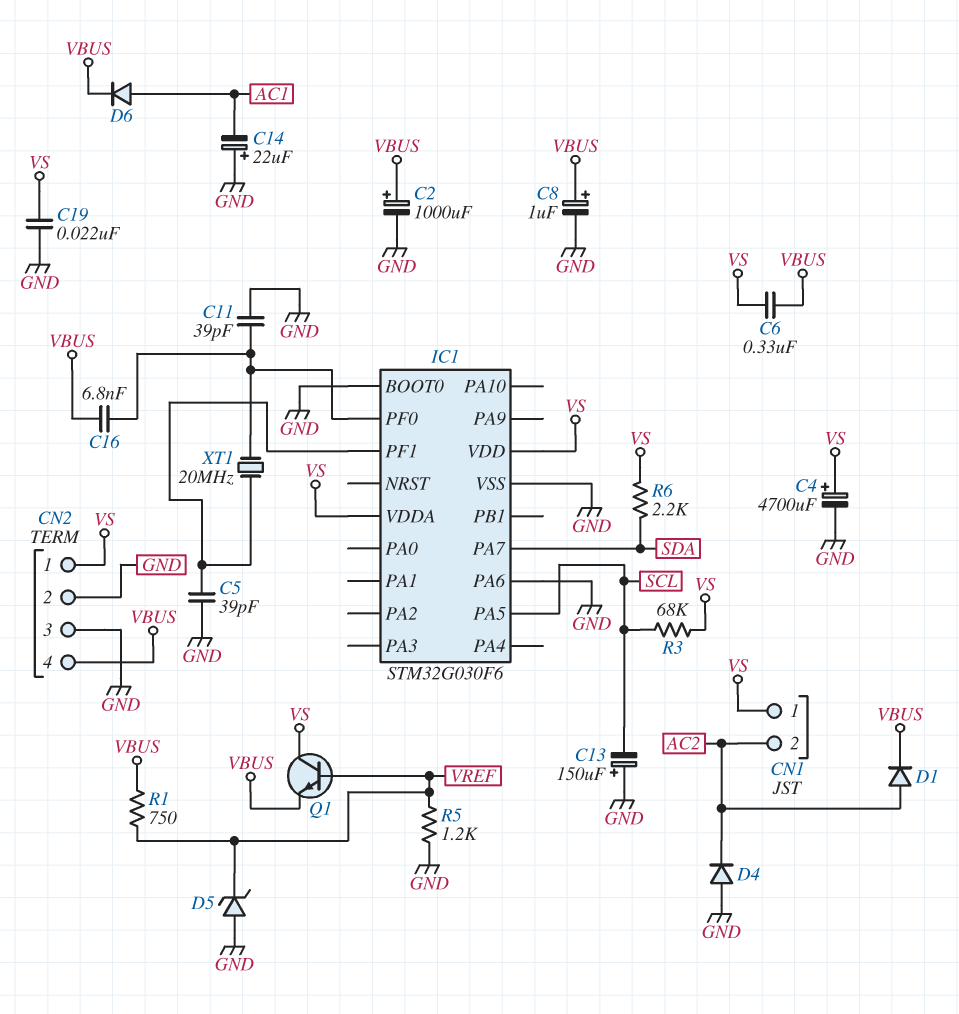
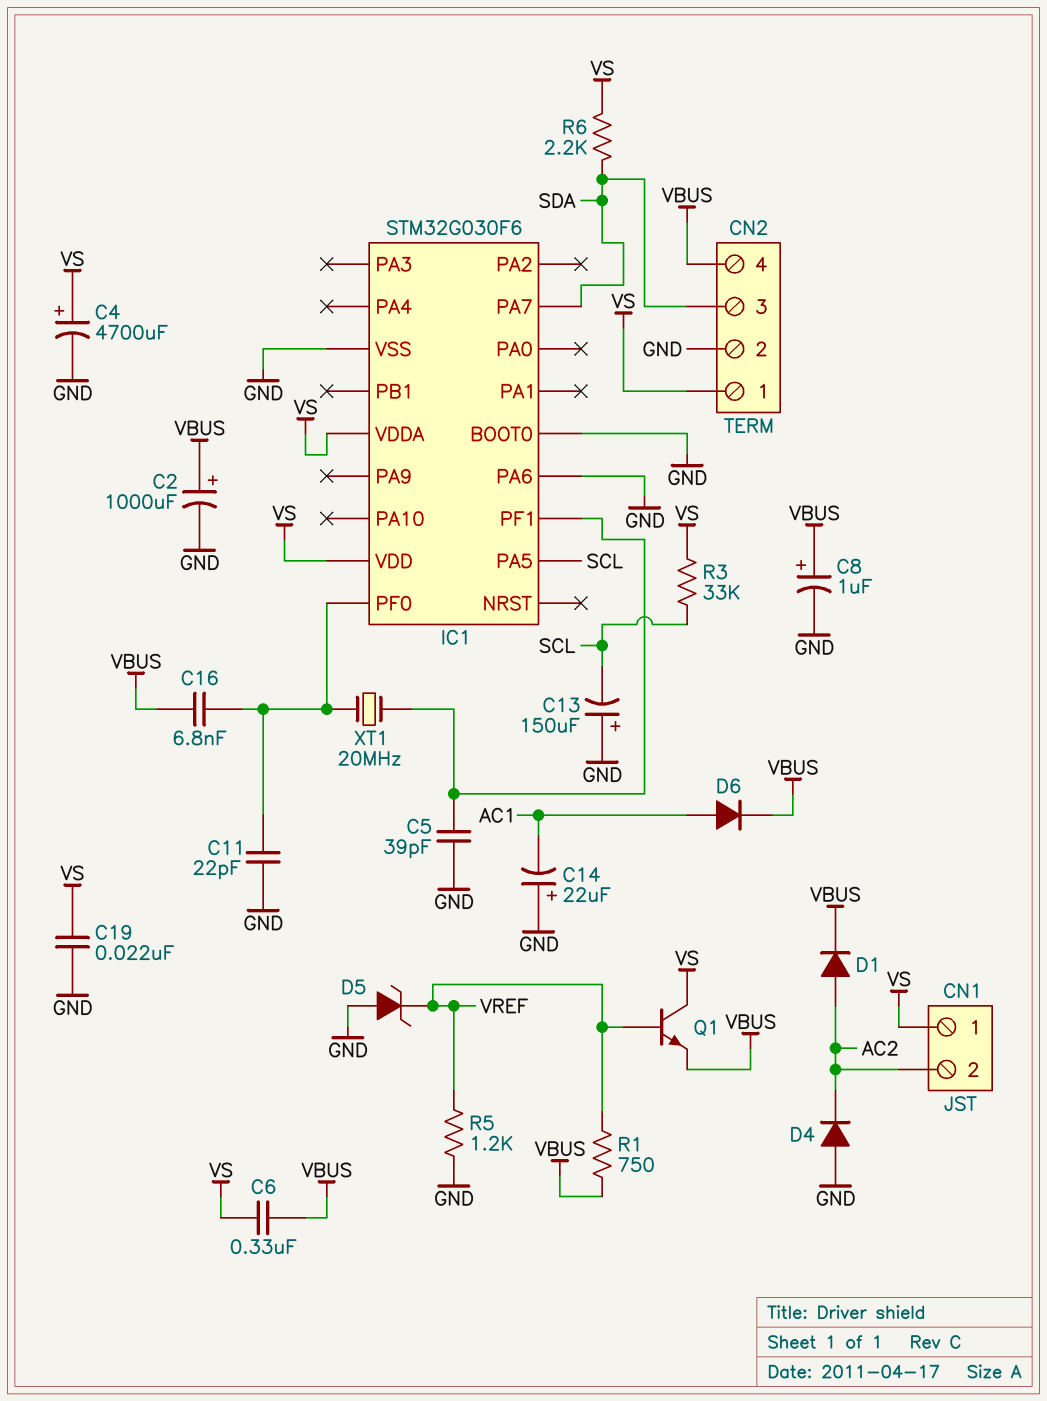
C11: 39pF (GND, IC1/PF0) -> 22pF (GND, IC1/PF0)
CN2 pin 3: GND -> SDA
R3: 68k (SCL, VS) -> 33k (SCL, VS)

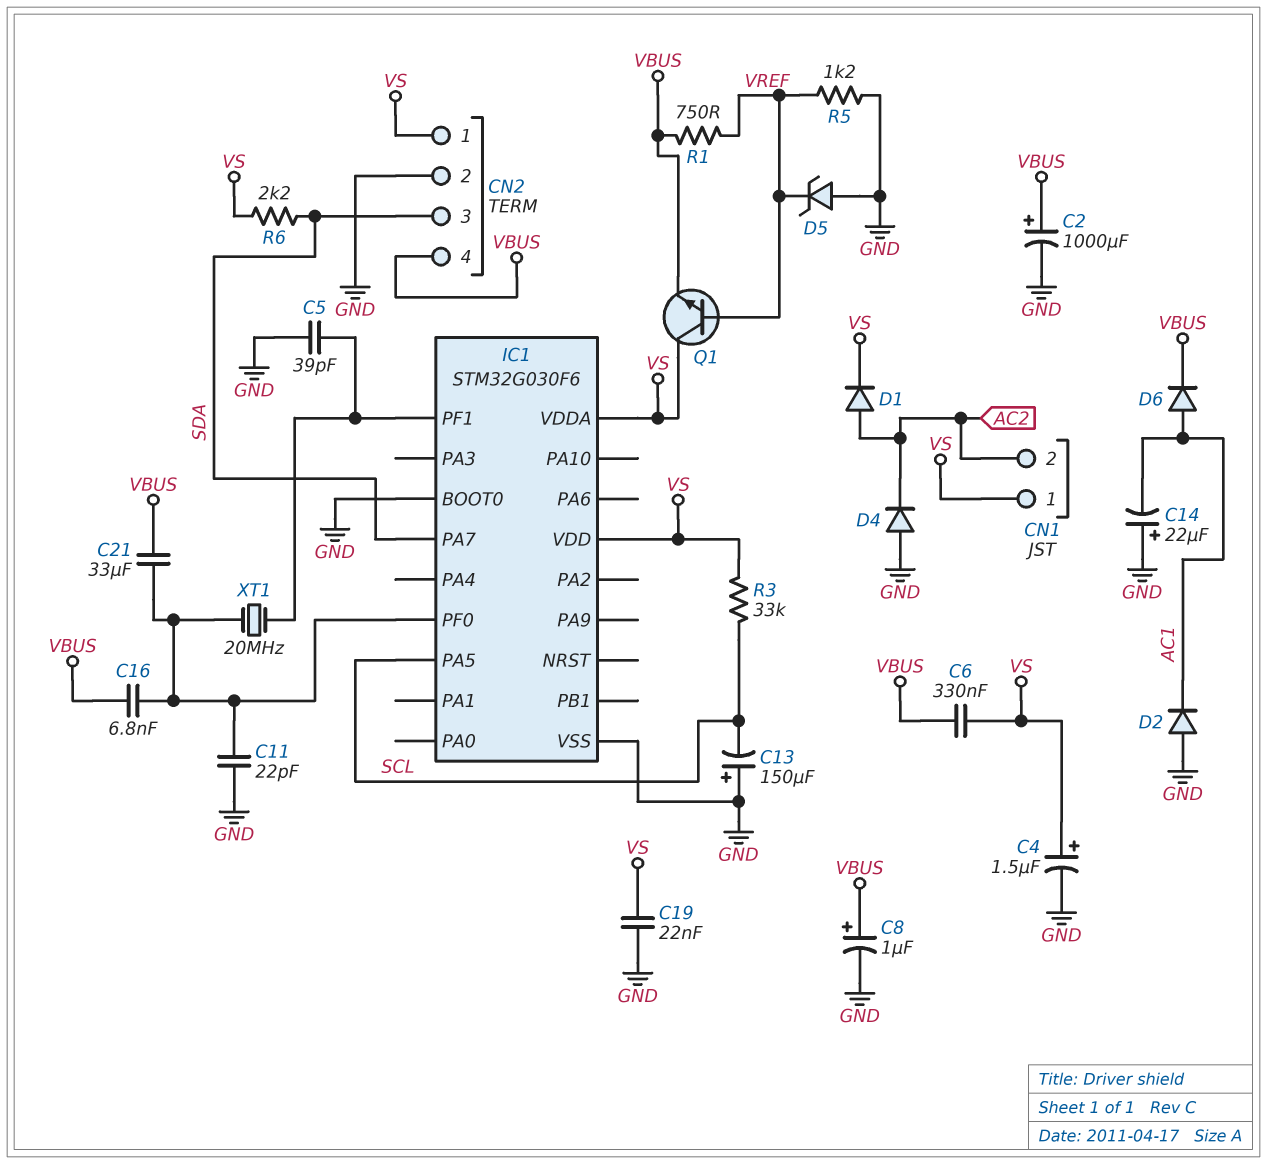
C4: 4700uF (plus VS, minus GND) -> 1.5uF (plus VS, minus GND)
C21: none -> 33uF (IC1/PF0, VBUS)
D1: diode (A AC2, K VBUS) -> diode (A AC2, K VS)
D2: none -> diode (A GND, K AC1)
IC1 pin PA6: GND -> none

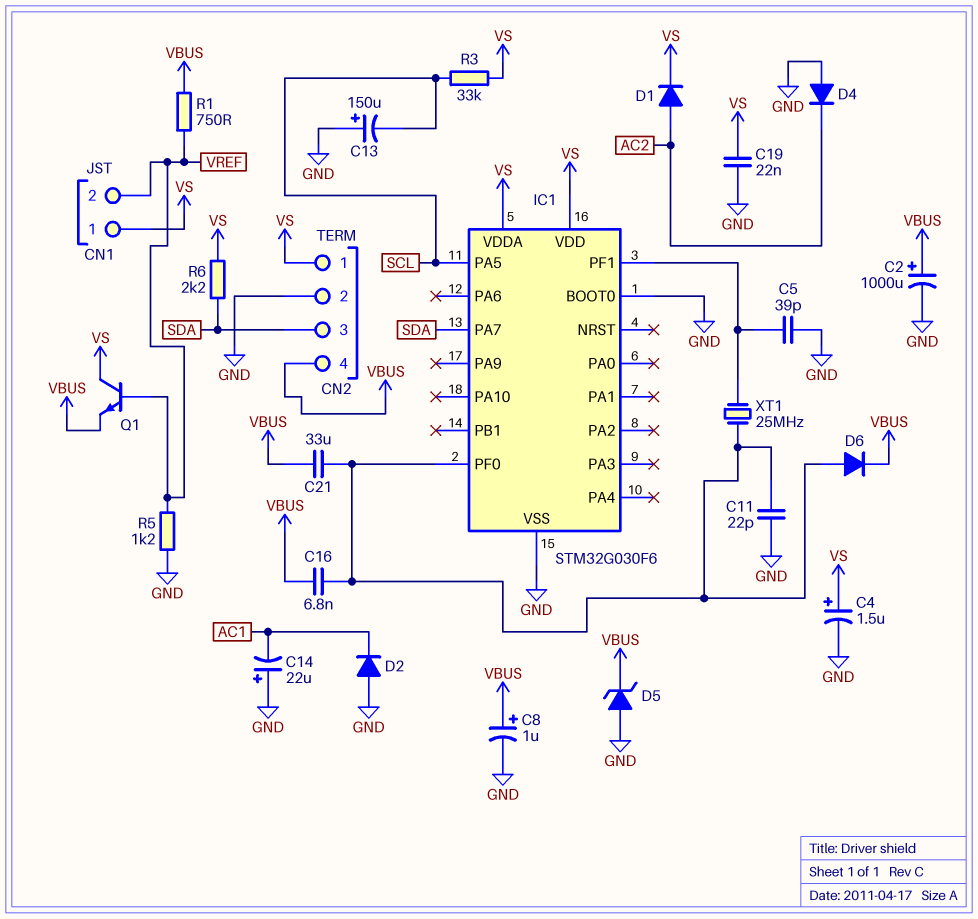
C6: 330nF (VBUS, VS) -> none
CN1 pin 2: AC2 -> VREF
D5: zener (A GND, K VREF) -> zener (A GND, K VBUS)
D6: diode (A AC1, K VBUS) -> diode (A IC1/PF0, K VBUS)
XT1: 20MHz (IC1/PF0, IC1/PF1) -> 25MHz (IC1/PF0, IC1/PF1)

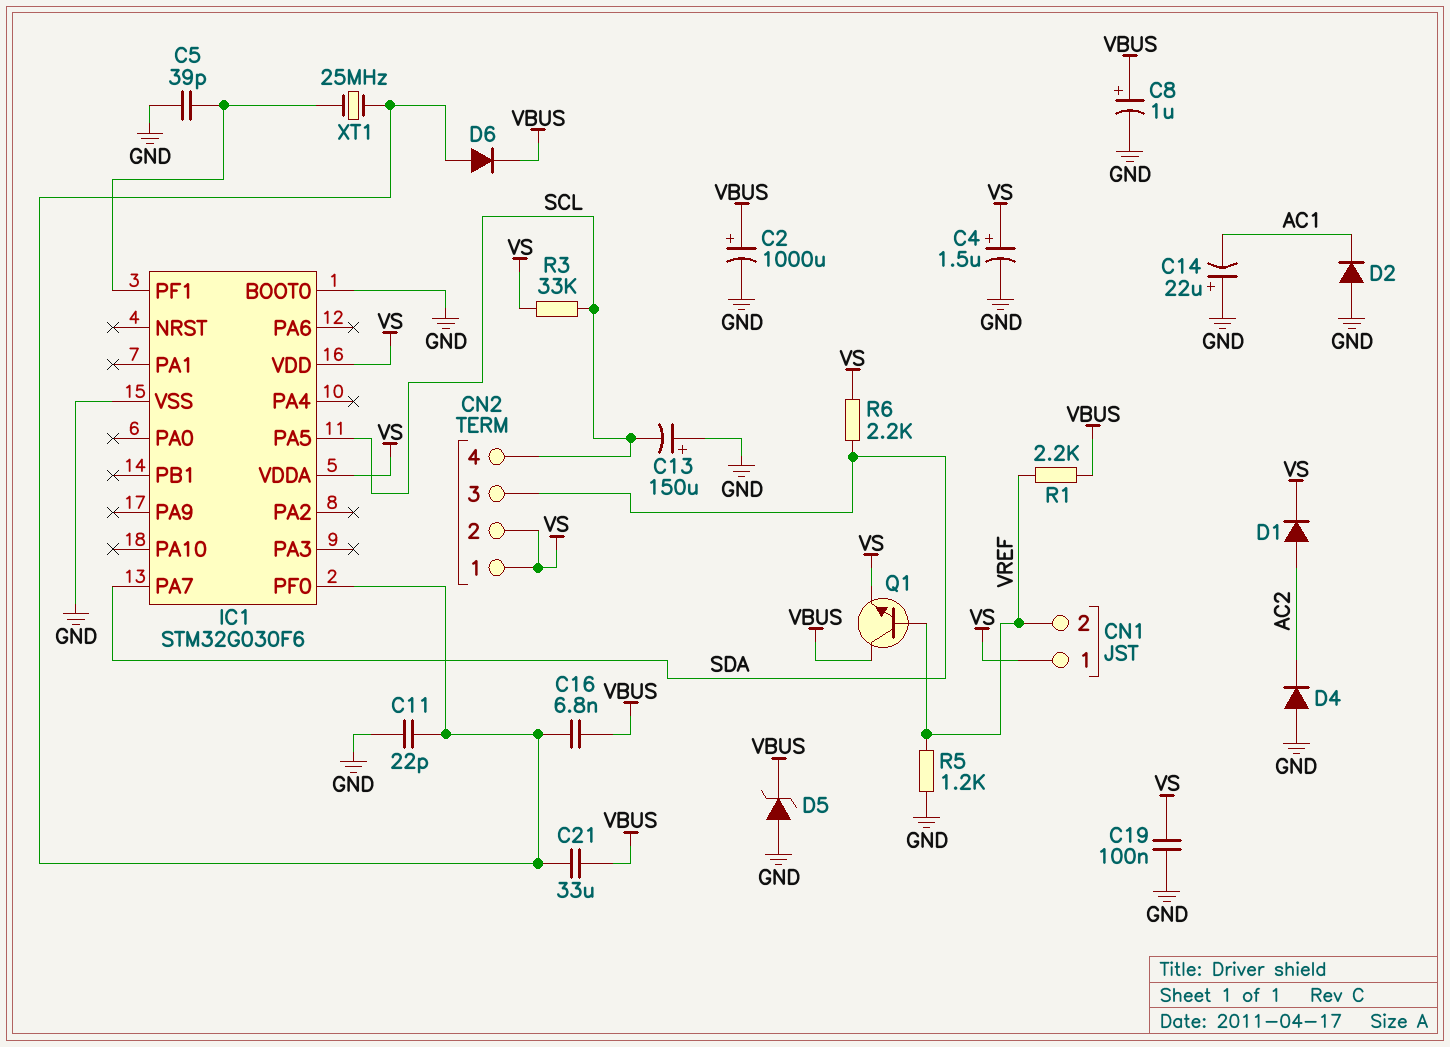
C19: 22nF (GND, VS) -> 100nF (GND, VS)
CN2 pin 2: GND -> VS
CN2 pin 4: VBUS -> SCL
Q1: NPN (B VREF, C VS, E VBUS) -> NPN (B VREF, C VBUS, E VS)
R1: 750 (VBUS, VREF) -> 2.2k (VBUS, VREF)

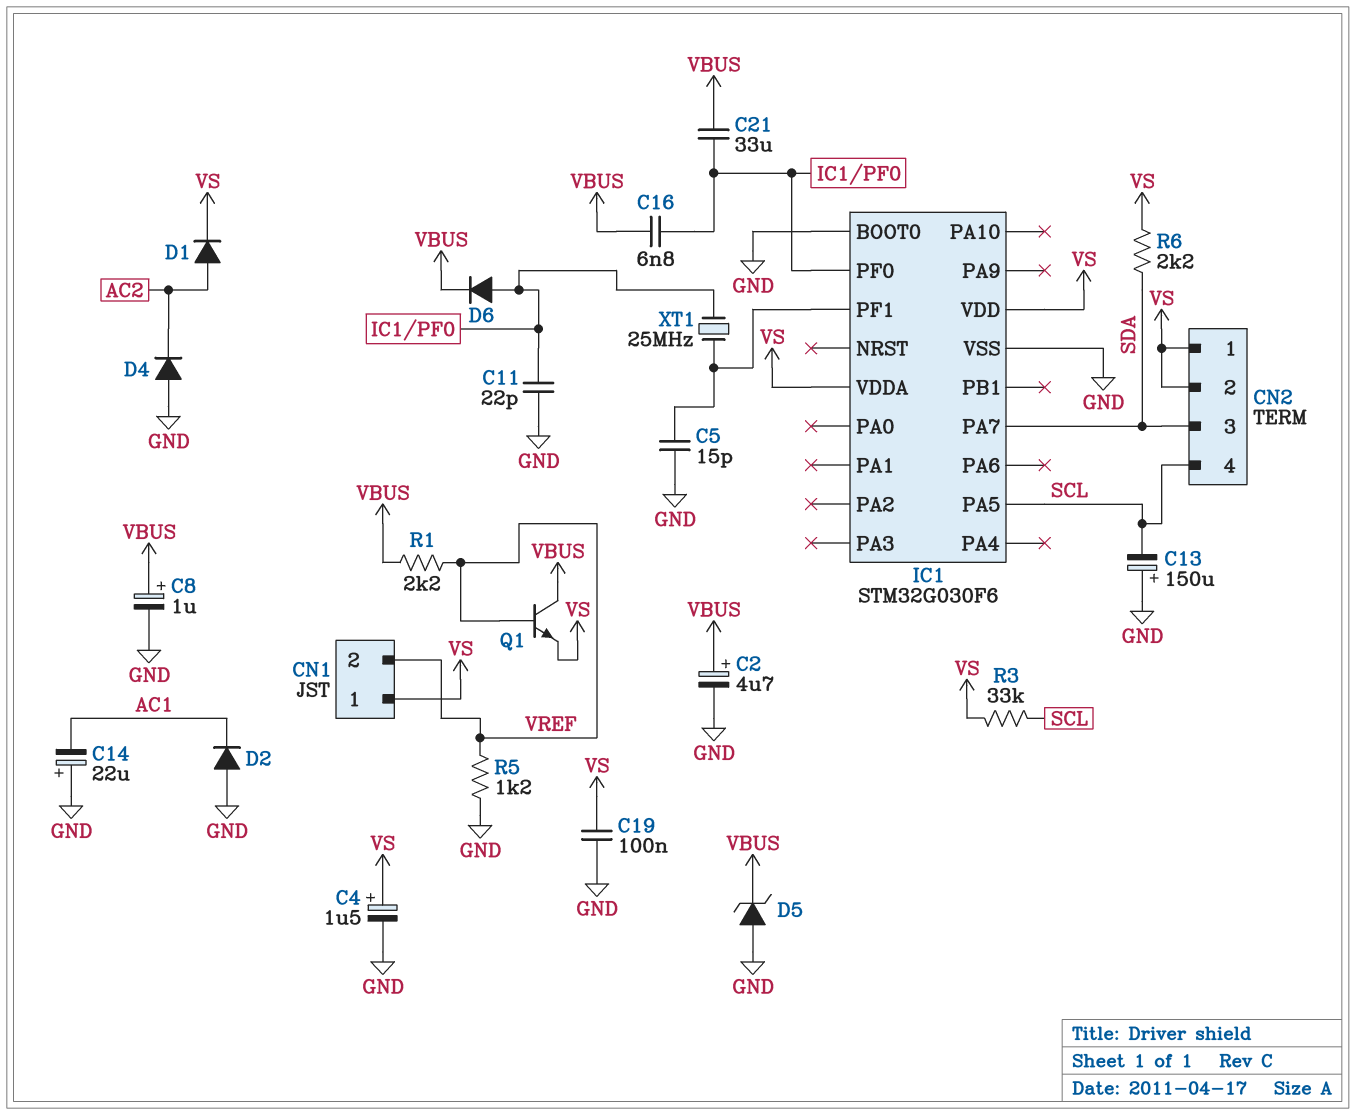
C2: 1000uF (plus VBUS, minus GND) -> 4.7uF (plus VBUS, minus GND)
C5: 39pF (GND, IC1/PF1) -> 15pF (GND, IC1/PF1)

